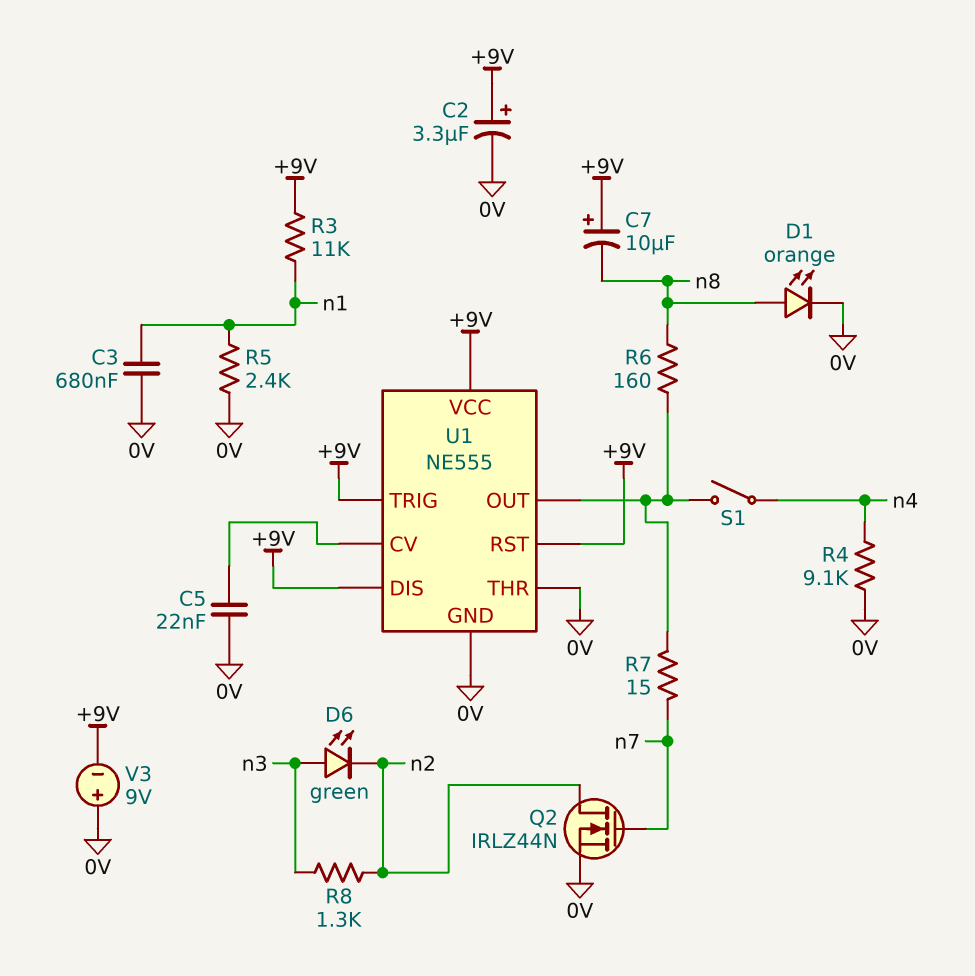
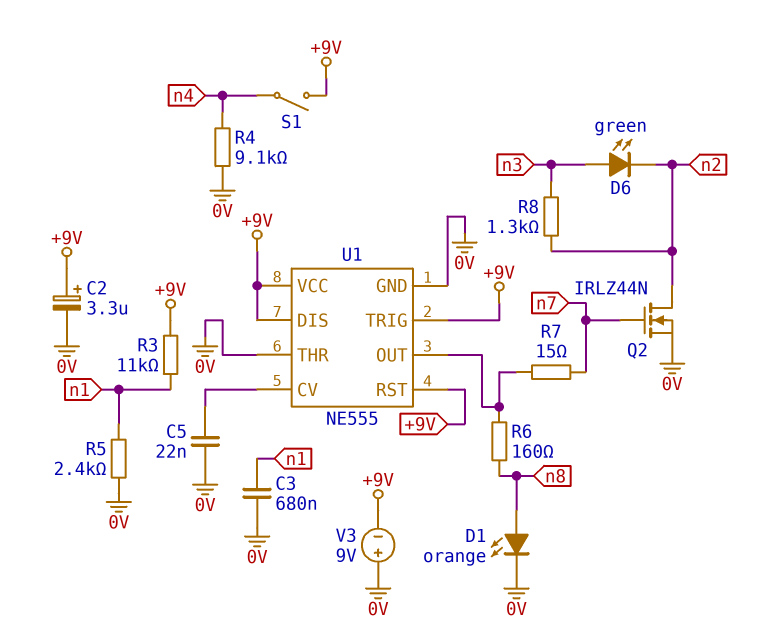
C7: 10uF (plus +9V, minus n8) -> none
S1: switch (U1/OUT, n4) -> switch (+9V, n4)

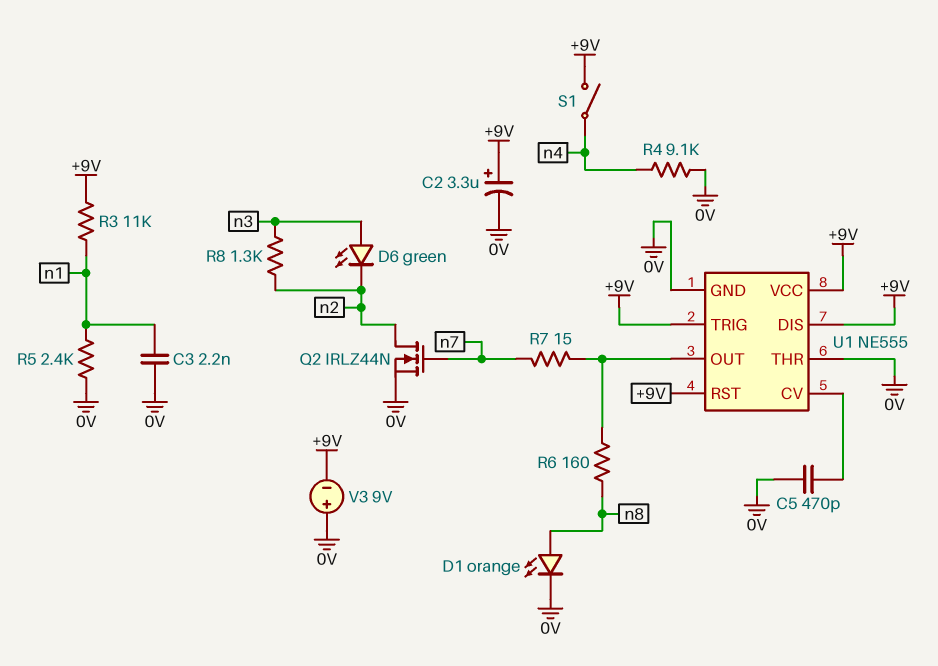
C3: 680nF (0V, n1) -> 2.2nF (0V, n1)
C5: 22nF (0V, U1/CV) -> 470pF (0V, U1/CV)

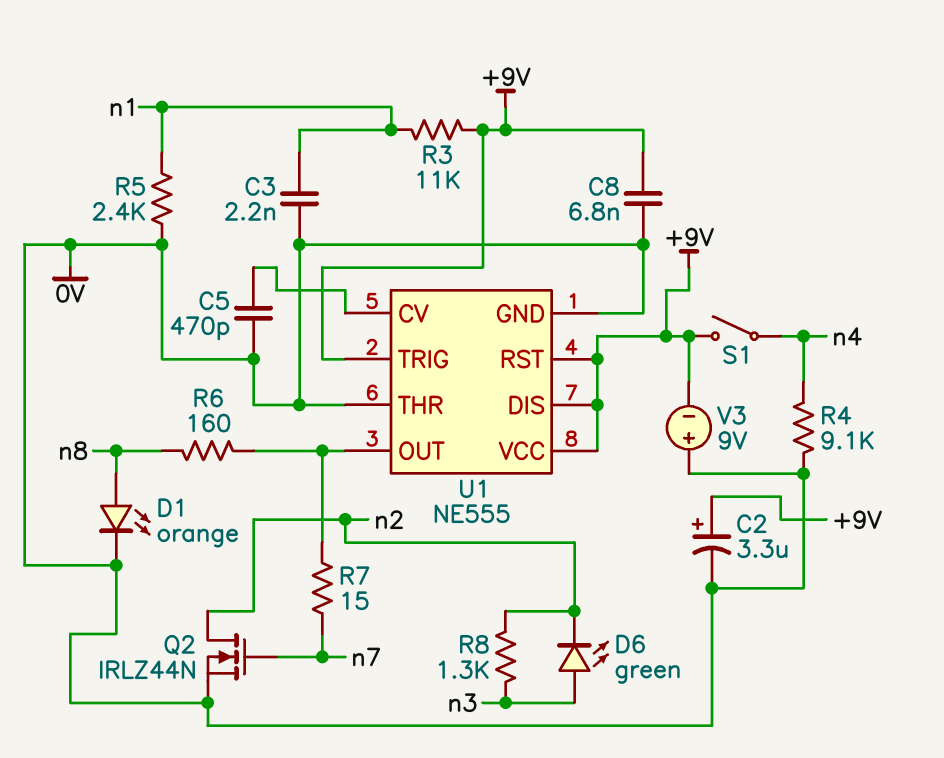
C8: none -> 6.8nF (+9V, 0V)

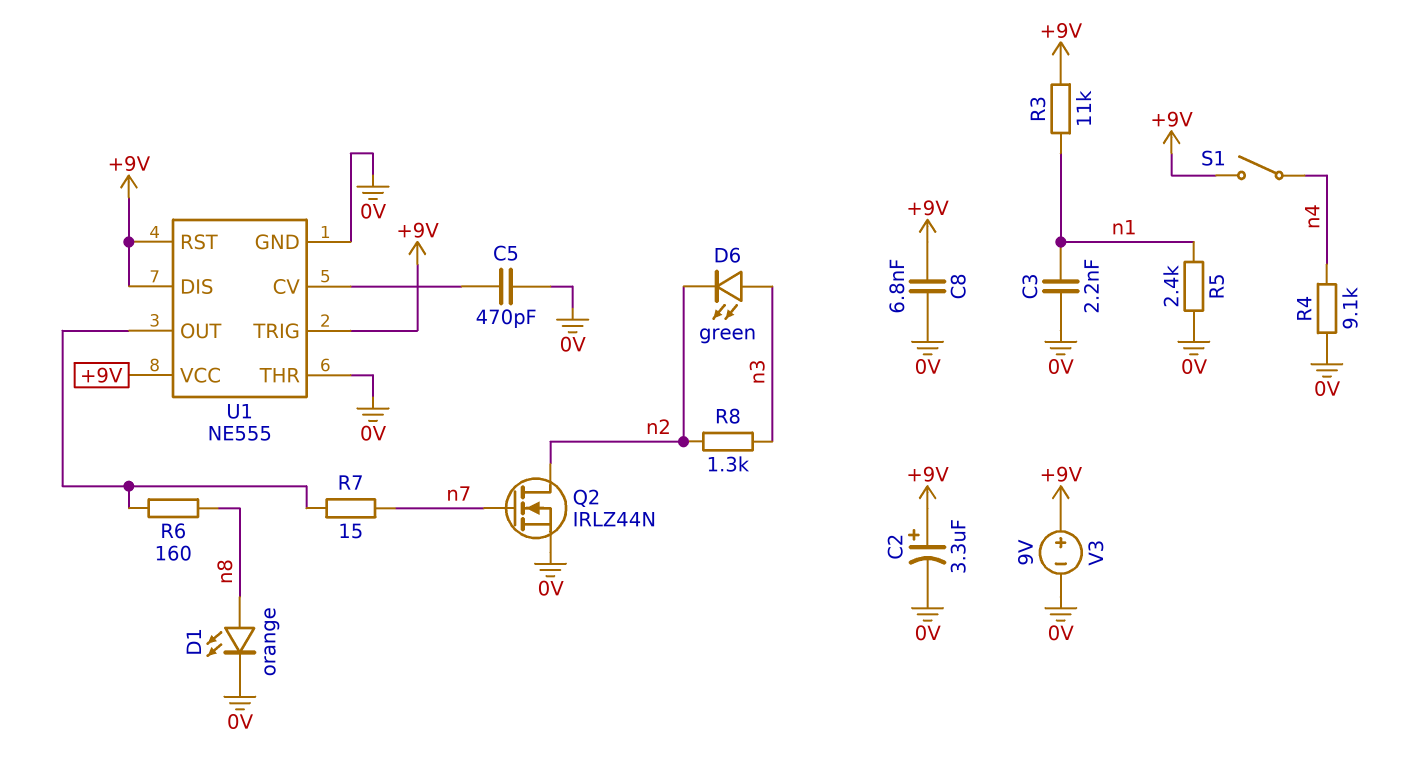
V3: 9V (plus 0V, minus +9V) -> 9V (plus +9V, minus 0V)

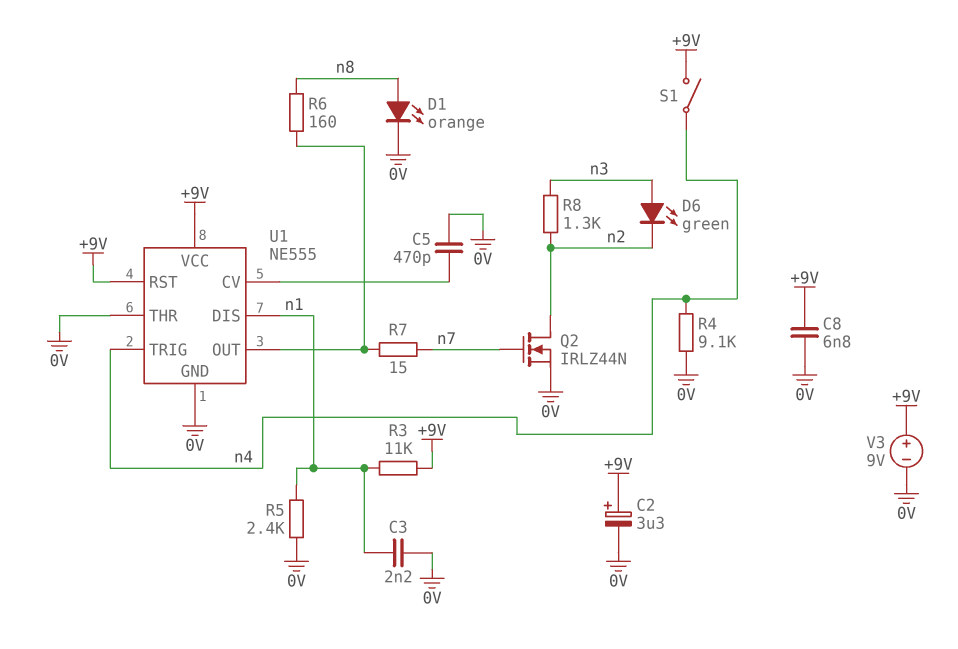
U1 pin DIS: +9V -> n1
U1 pin TRIG: +9V -> n4

